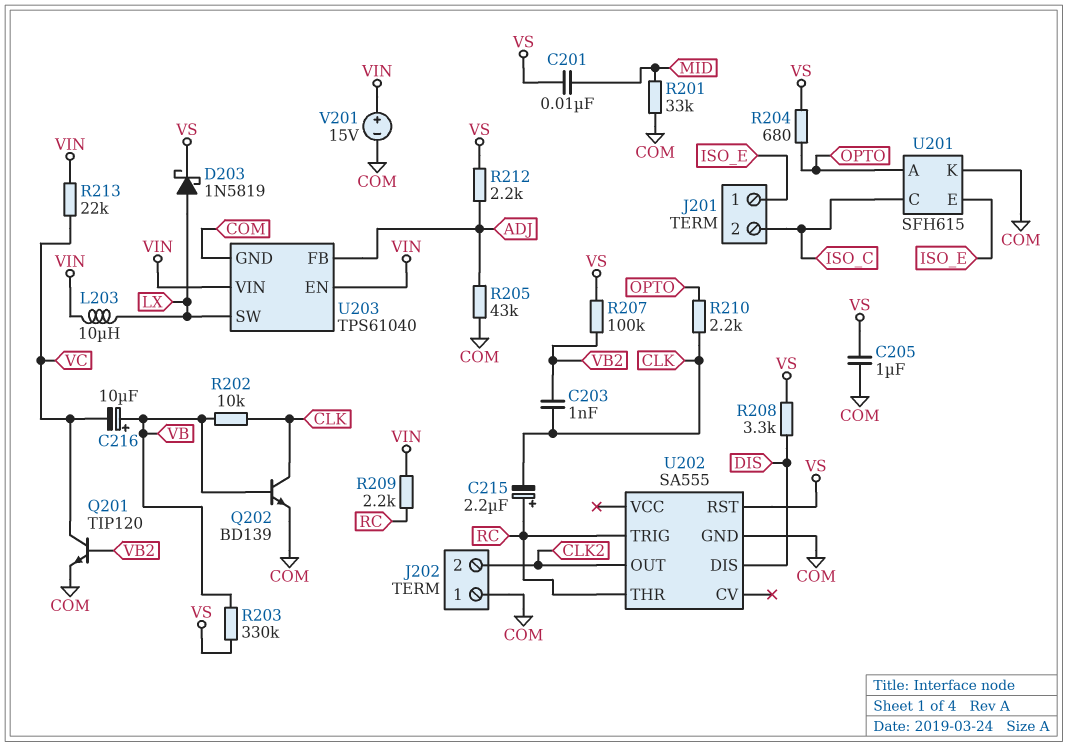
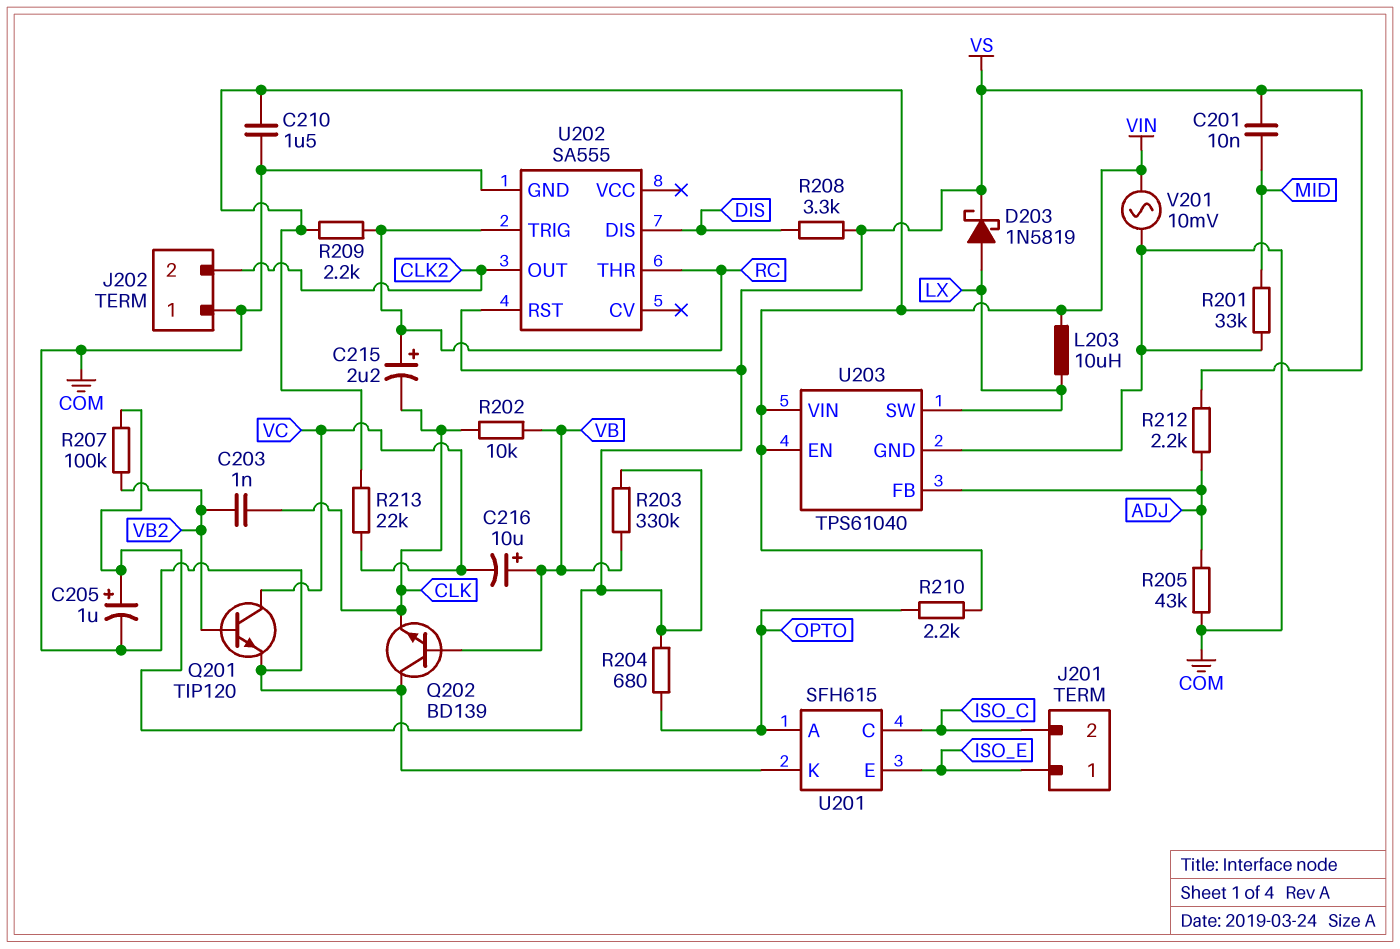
C205: 1uF (COM, VS) -> 1uF (plus VS, minus COM)
C210: none -> 1.5uF (COM, VIN)
Q202: NPN BD139 (B VB, C CLK, E COM) -> NPN BD139 (B VB, C COM, E CLK)
R210: 2.2k (CLK, OPTO) -> 2.2k (OPTO, VIN)
V201: 15V (plus VIN, minus COM) -> AC 10mV (COM, VIN)

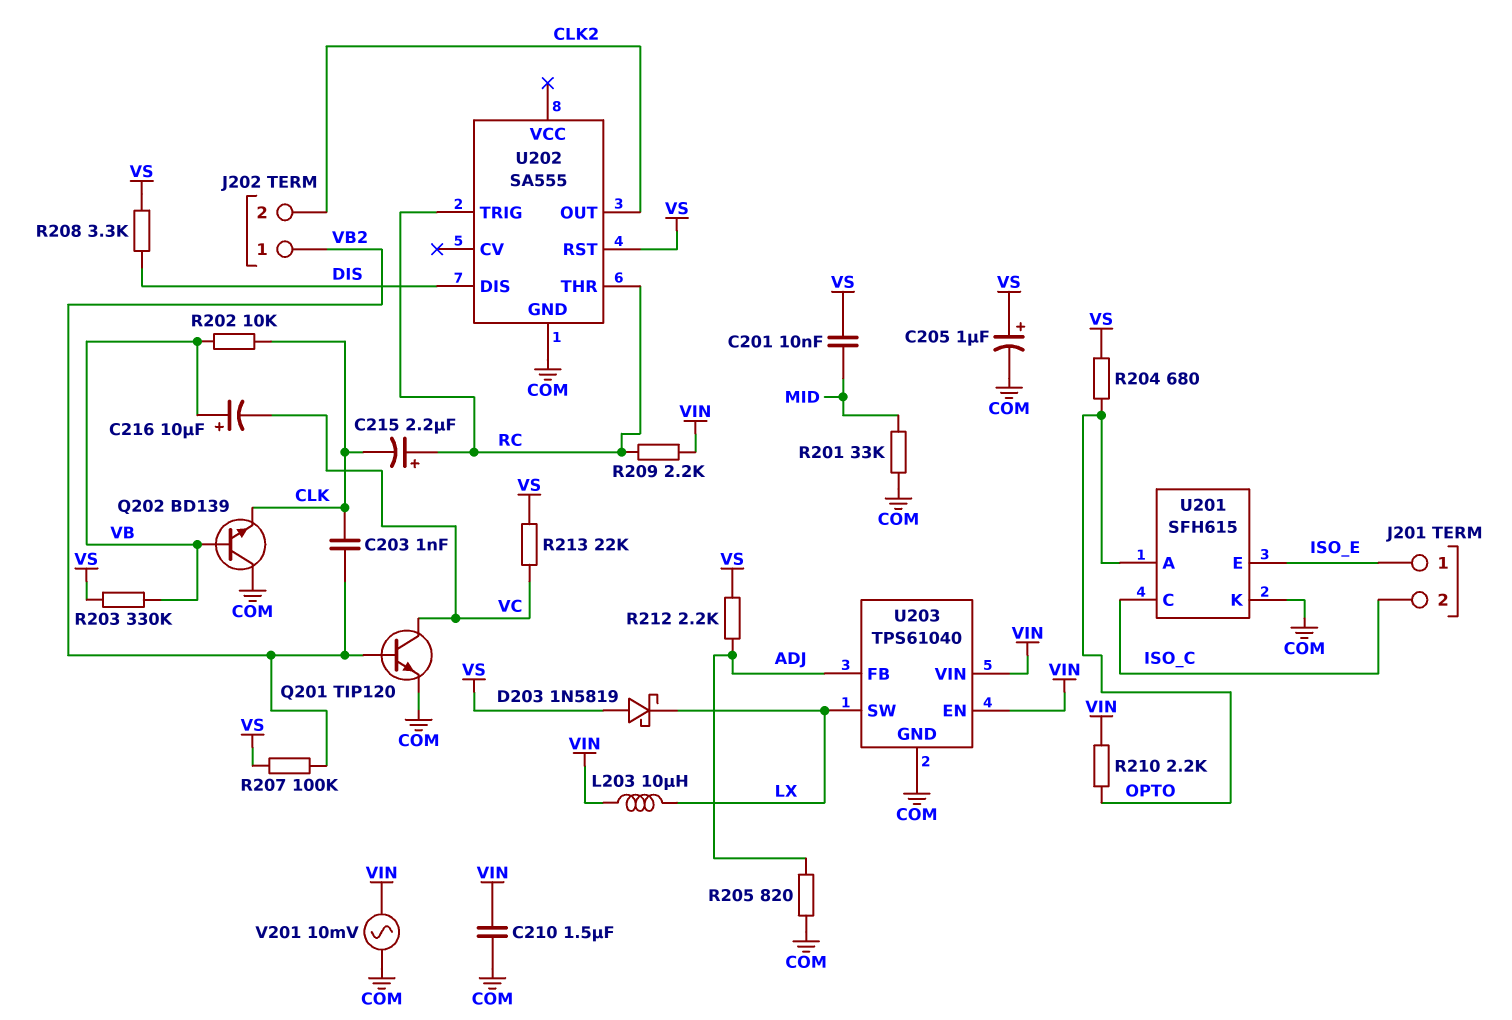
D203: schottky 1N5819 (A LX, K VS) -> schottky 1N5819 (A VS, K LX)
J202 pin 1: COM -> VB2
R205: 43k (ADJ, COM) -> 820 (ADJ, COM)
R213: 22k (VC, VIN) -> 22k (VC, VS)

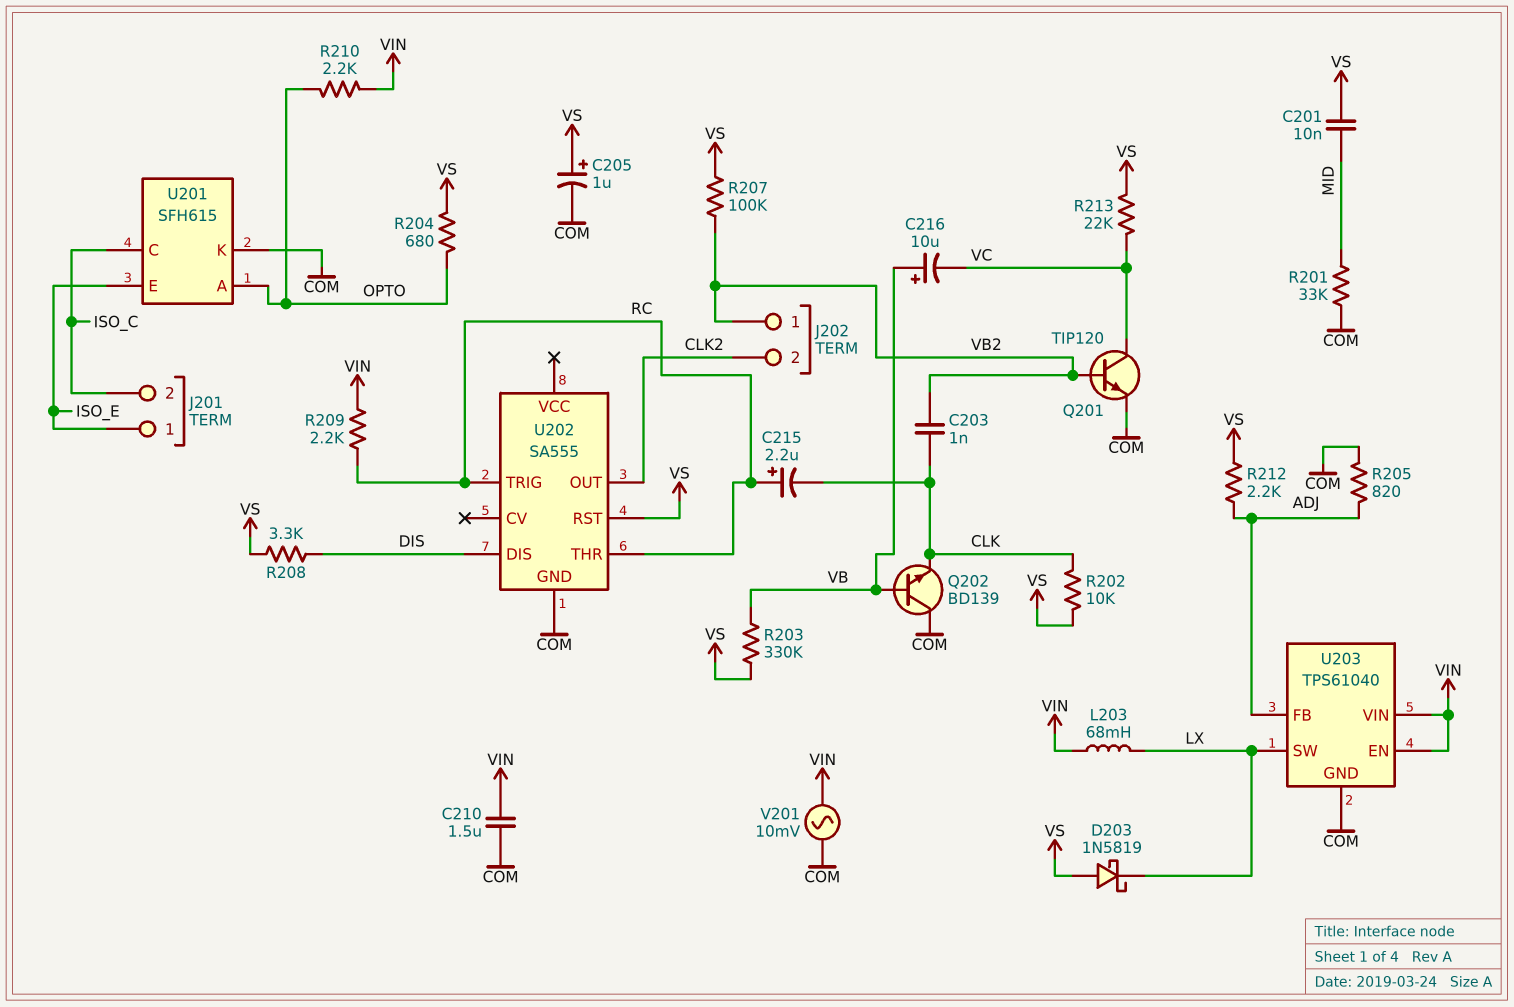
L203: 10uH (LX, VIN) -> 68mH (LX, VIN)
R202: 10k (CLK, VB) -> 10k (CLK, VS)

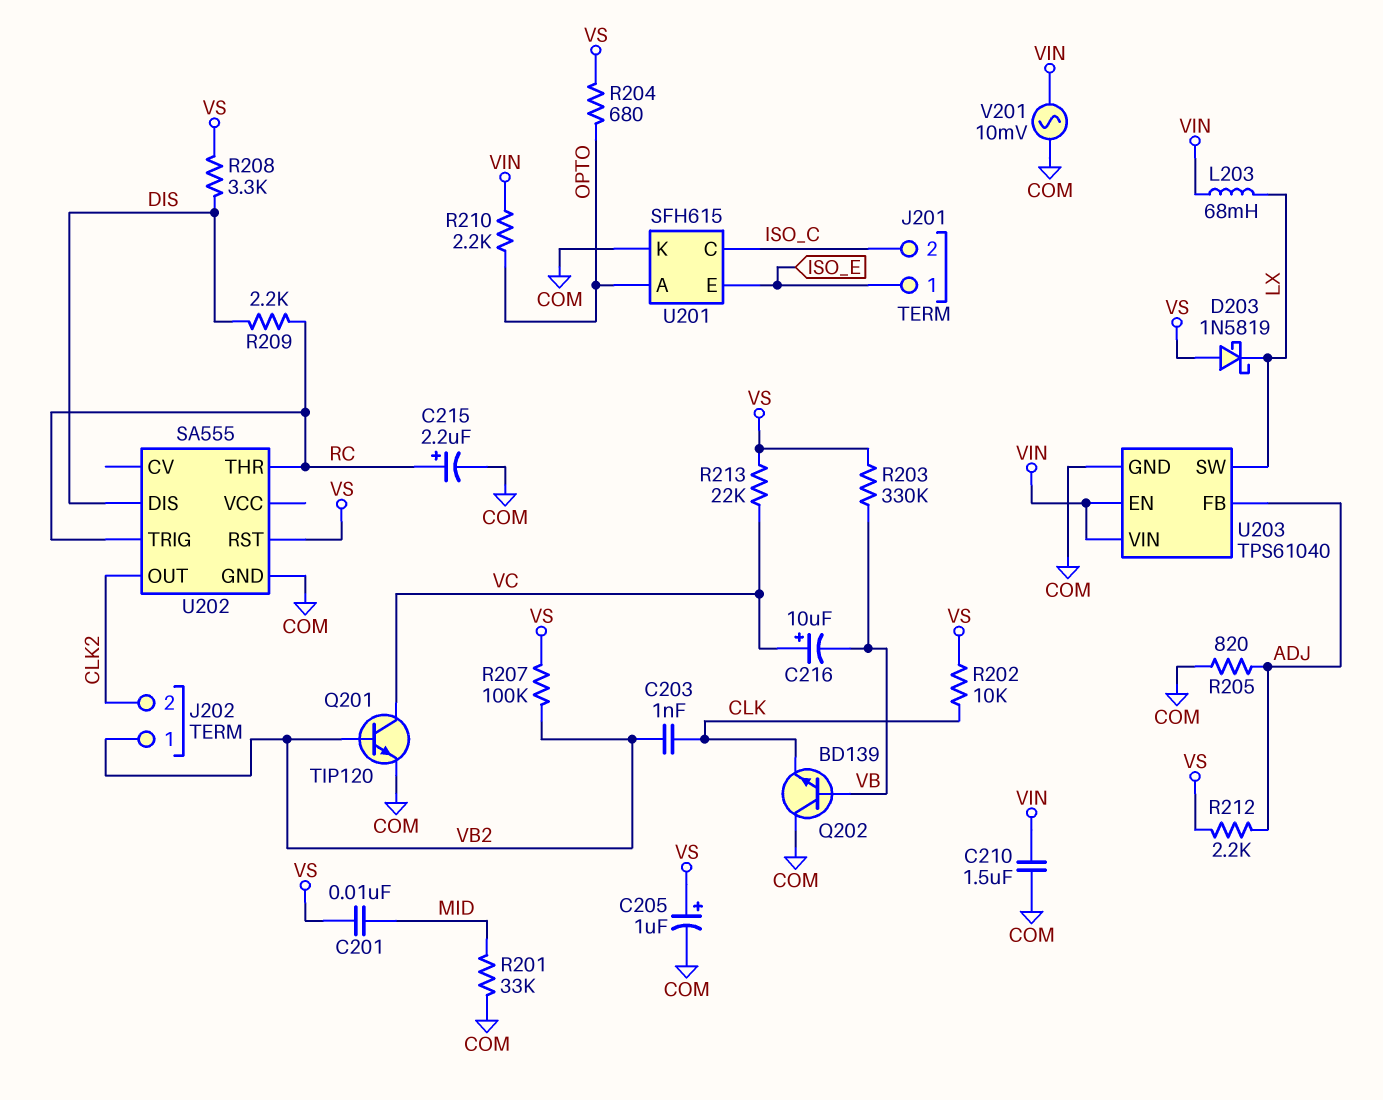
C215: 2.2uF (plus RC, minus CLK) -> 2.2uF (plus RC, minus COM)
C216: 10uF (plus VB, minus VC) -> 10uF (plus VC, minus VB)
R209: 2.2k (RC, VIN) -> 2.2k (DIS, RC)

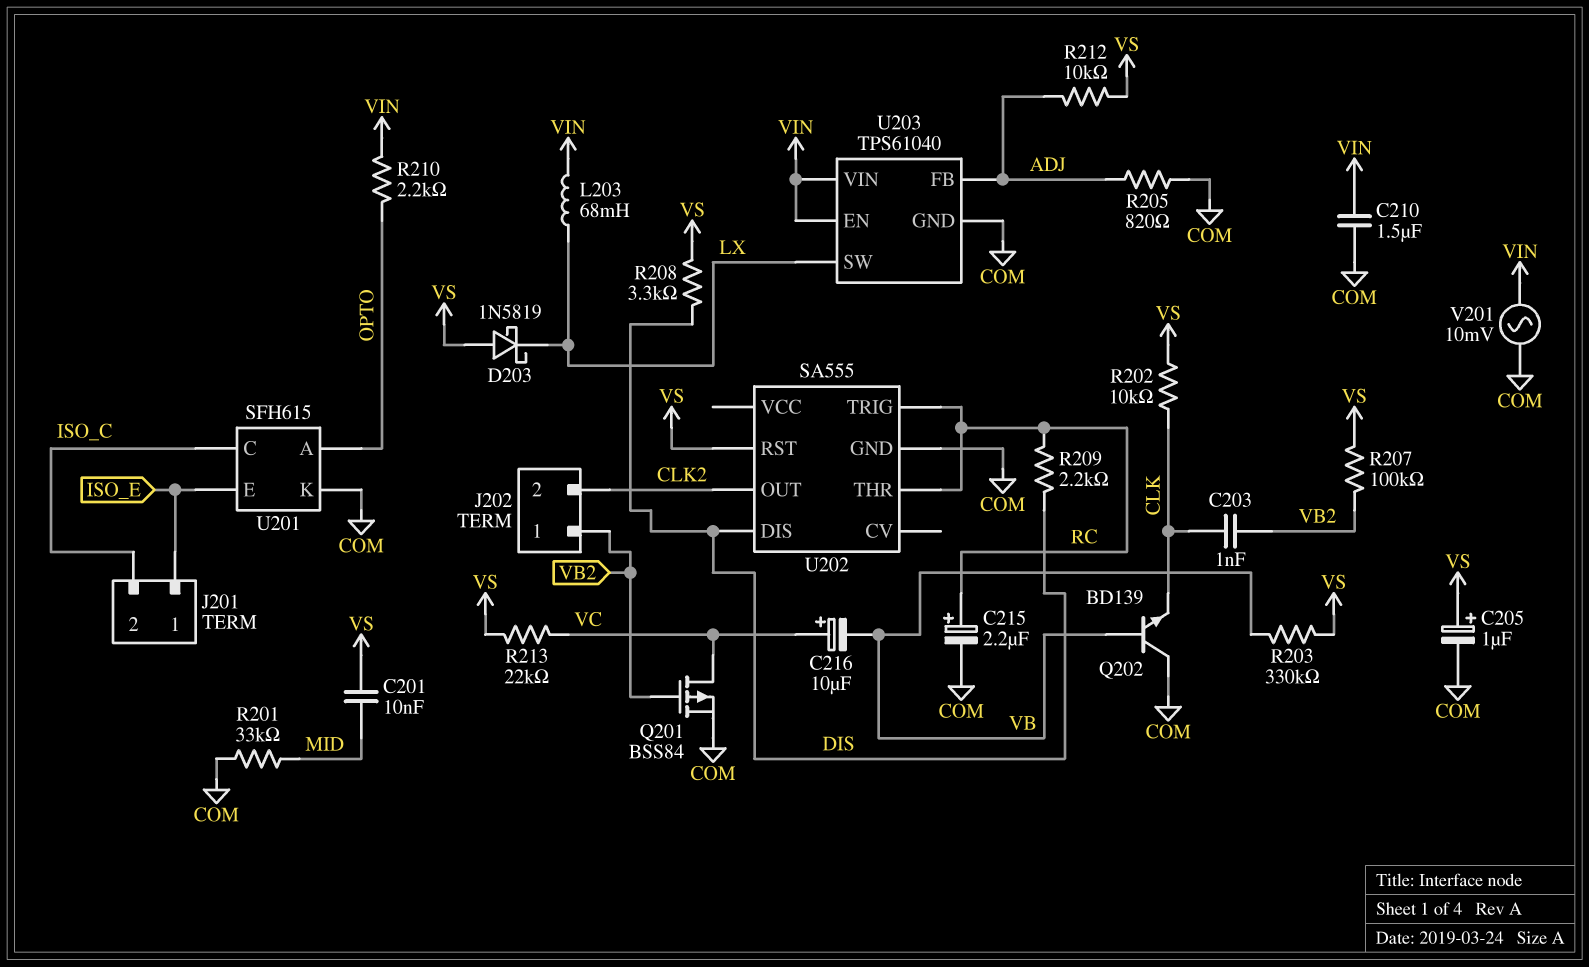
Q201: NPN TIP120 (B VB2, C VC, E COM) -> PMOS BSS84 (G VB2, D VC, S COM)
R204: 680 (OPTO, VS) -> none
R212: 2.2k (ADJ, VS) -> 10k (ADJ, VS)

